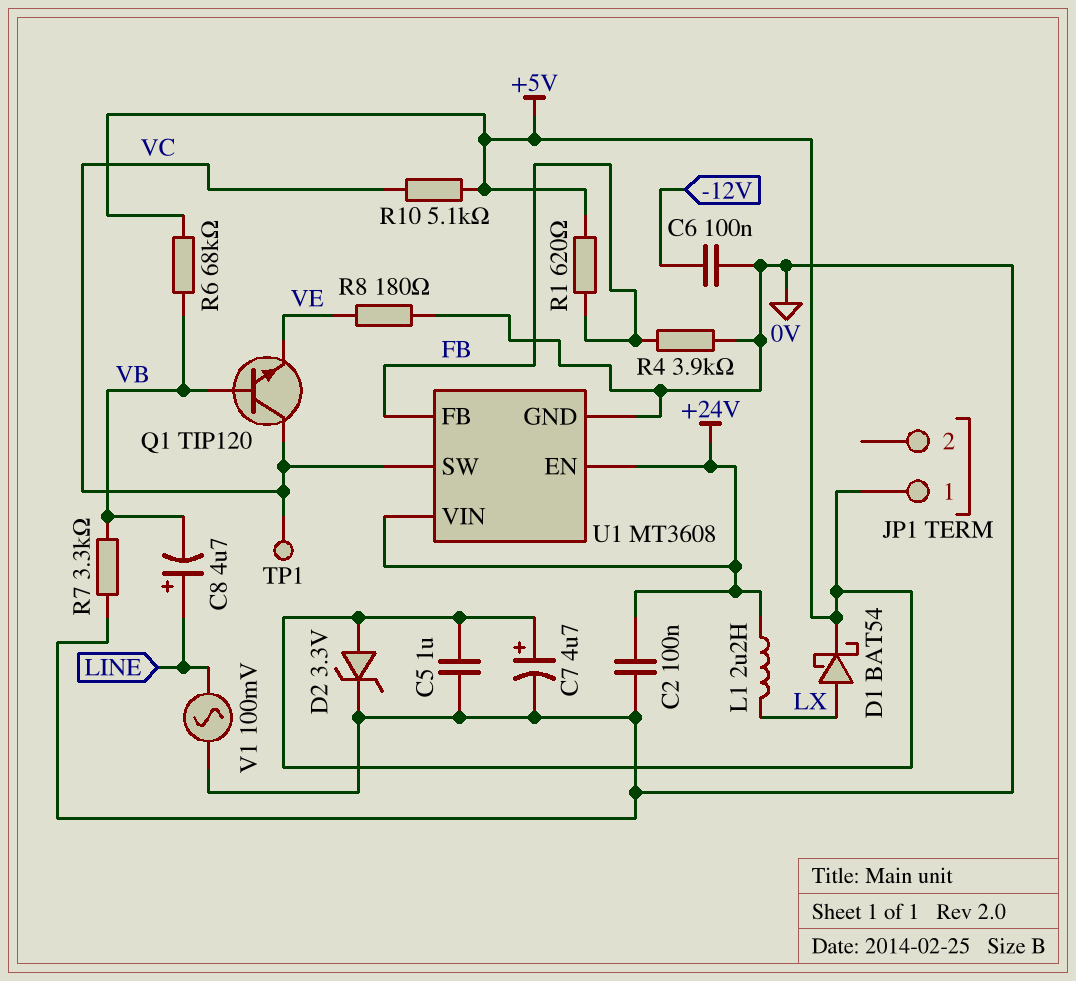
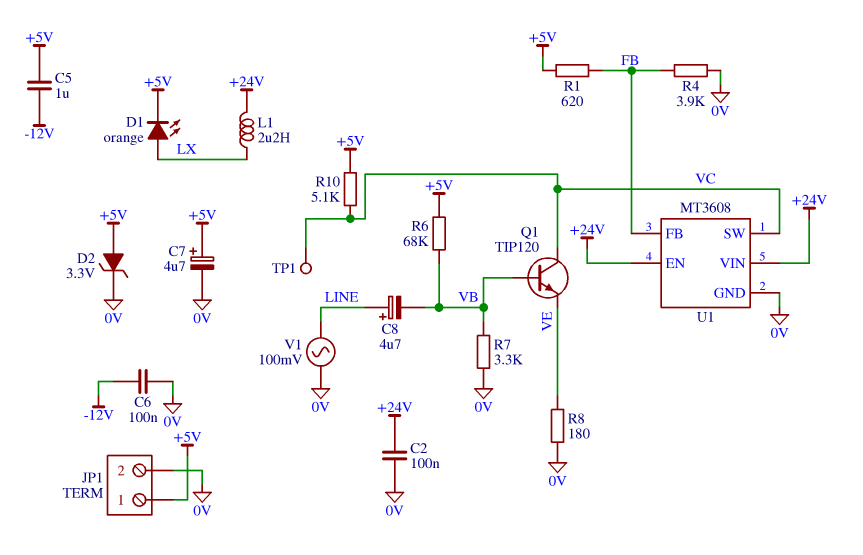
C5: 1uF (+5V, 0V) -> 1uF (+5V, -12V)
D1: schottky BAT54 (A LX, K +5V) -> LED orange (A LX, K +5V)
JP1 pin 2: none -> 0V

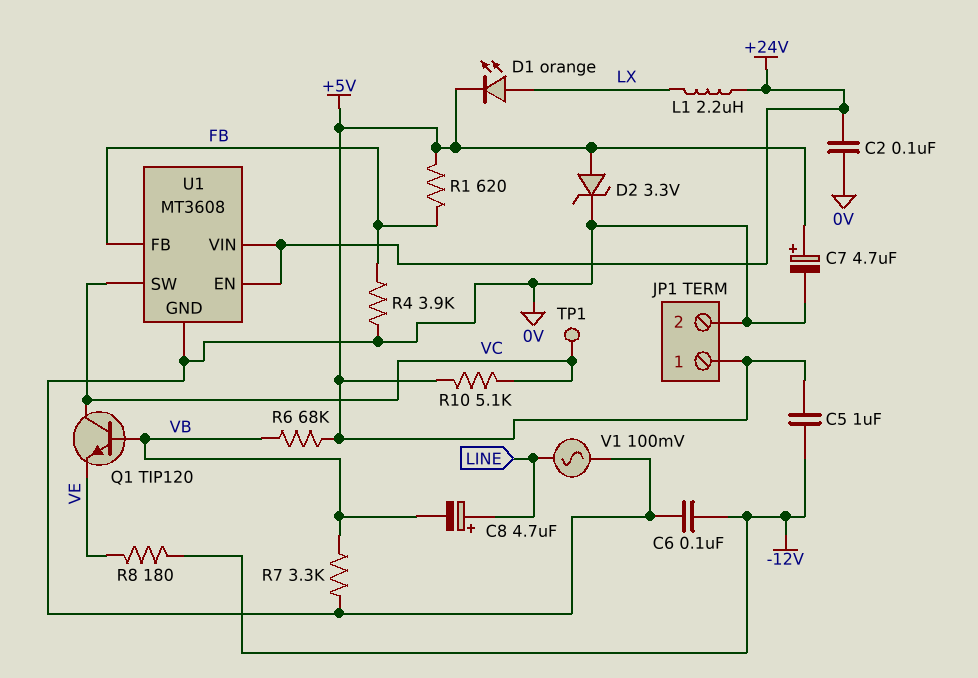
R8: 180 (0V, VE) -> 180 (-12V, VE)

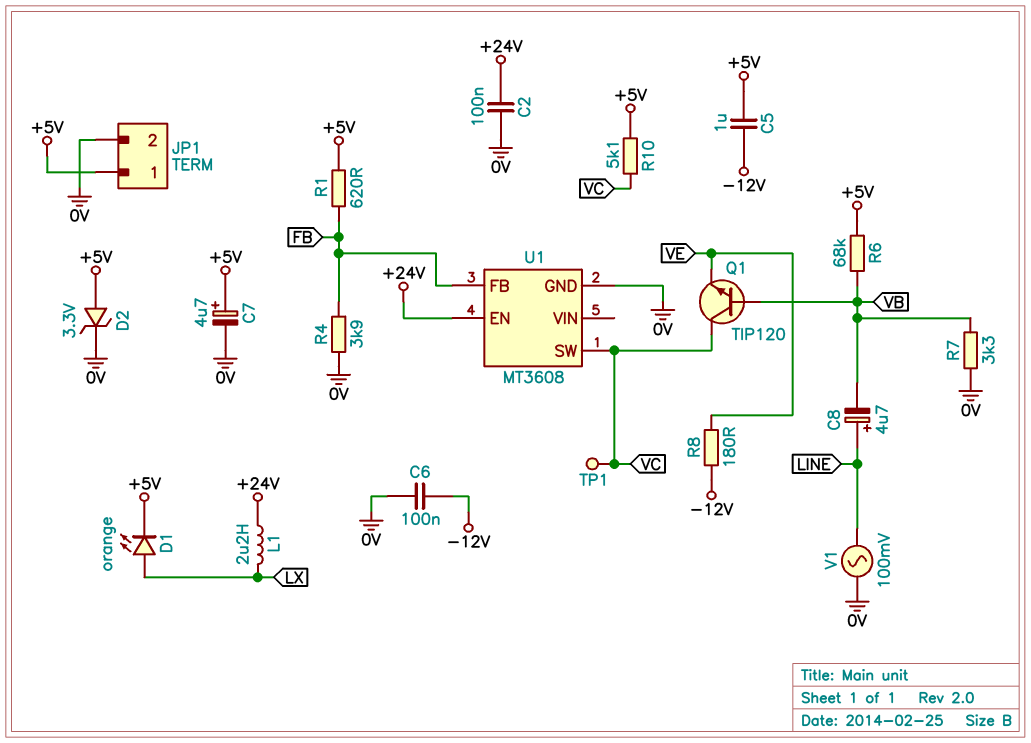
U1 pin VIN: +24V -> none

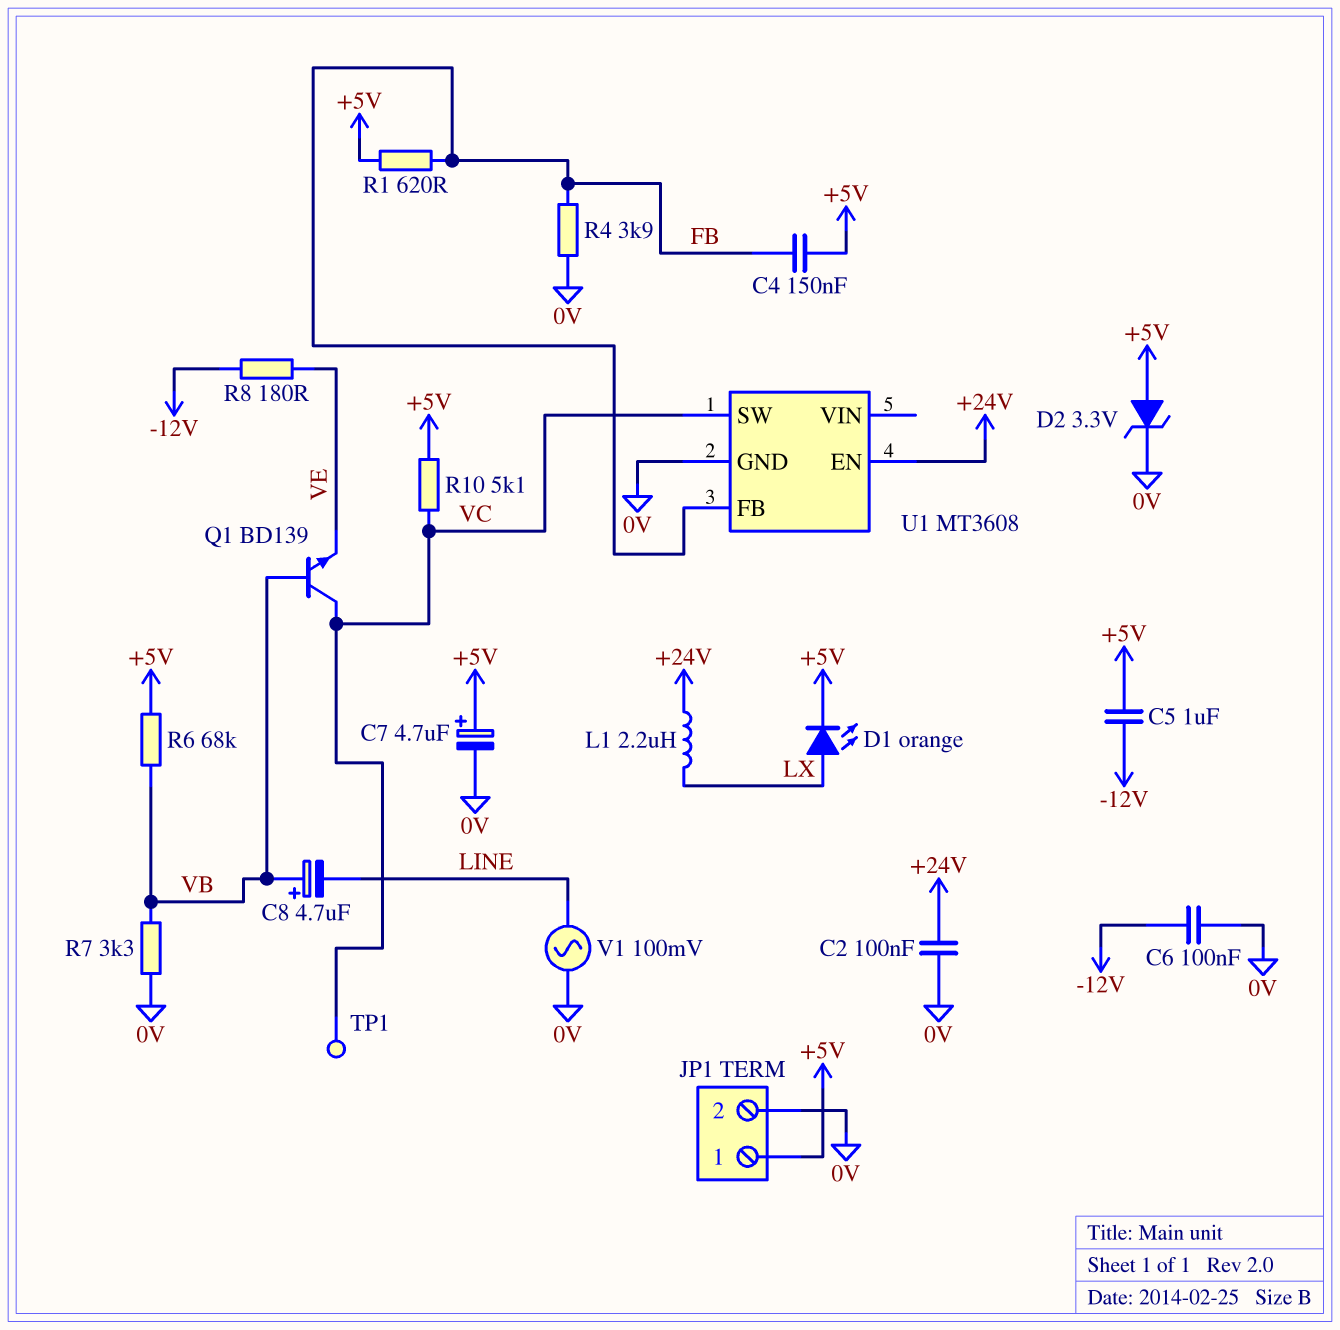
C4: none -> 150nF (+5V, FB)
C8: 4.7uF (plus LINE, minus VB) -> 4.7uF (plus VB, minus LINE)
Q1: NPN TIP120 (B VB, C VC, E VE) -> NPN BD139 (B VB, C VC, E VE)

